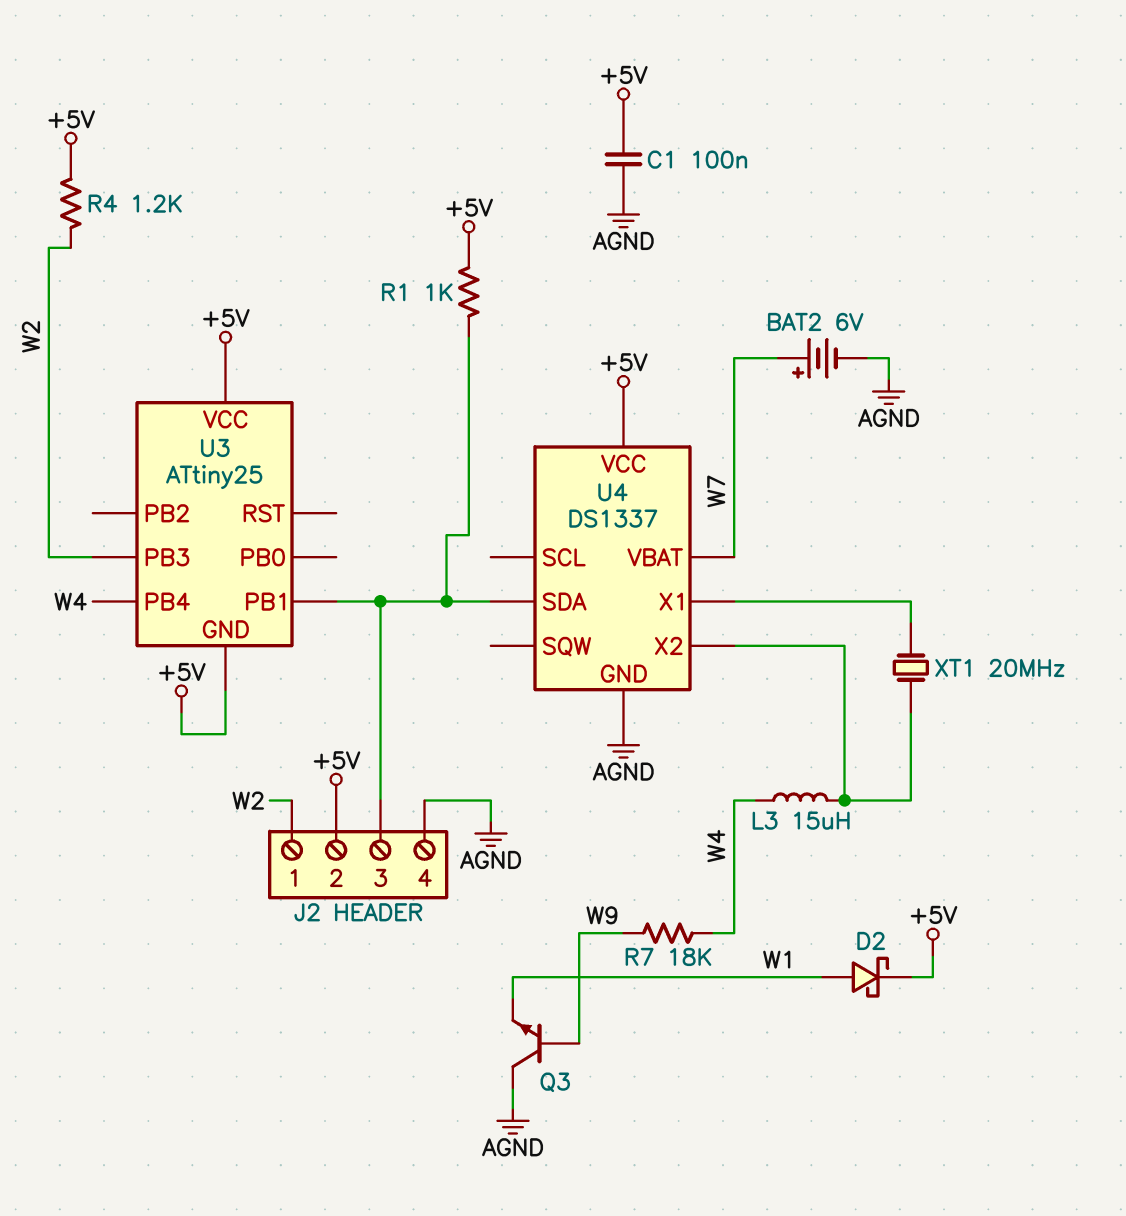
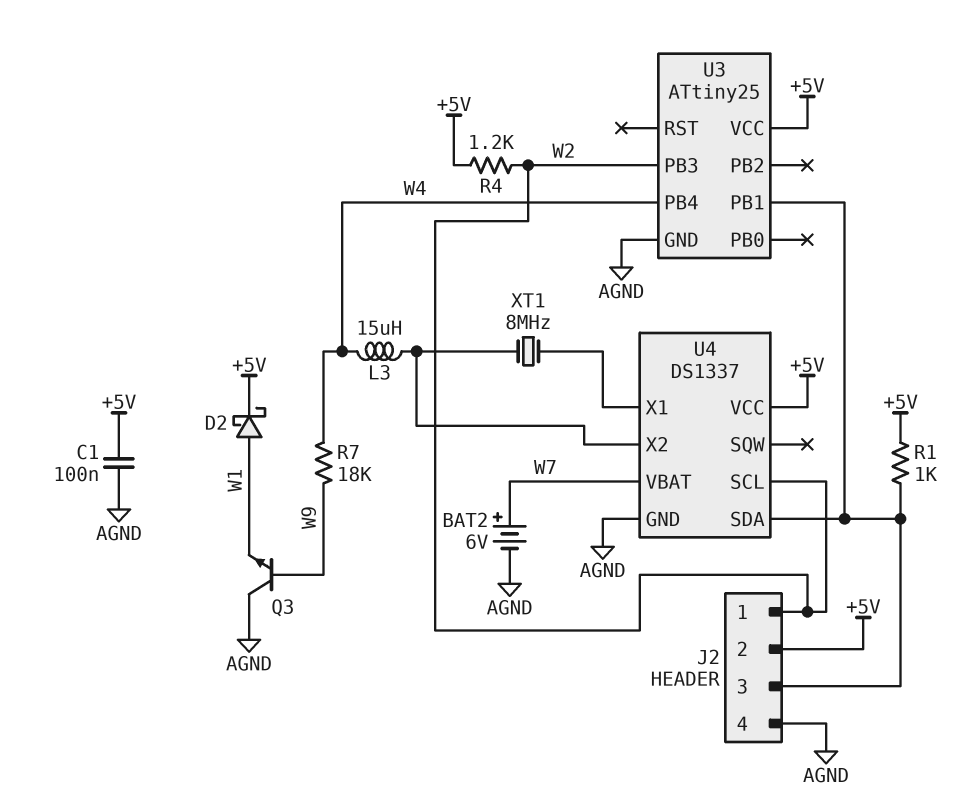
U3 pin GND: +5V -> AGND
U4 pin SCL: none -> W2
XT1: 20MHz (U4/X1, U4/X2) -> 8MHz (U4/X1, U4/X2)

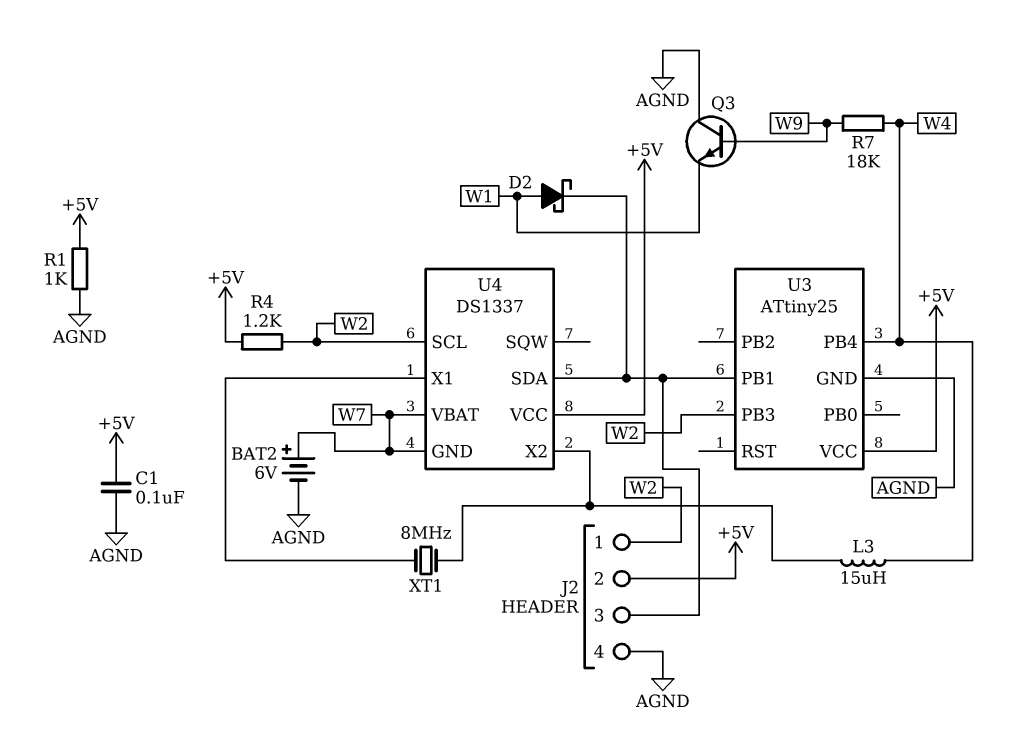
D2: schottky (A W1, K +5V) -> schottky (A W1, K J2/3)
R1: 1k (+5V, J2/3) -> 1k (+5V, AGND)
U4 pin GND: AGND -> W7

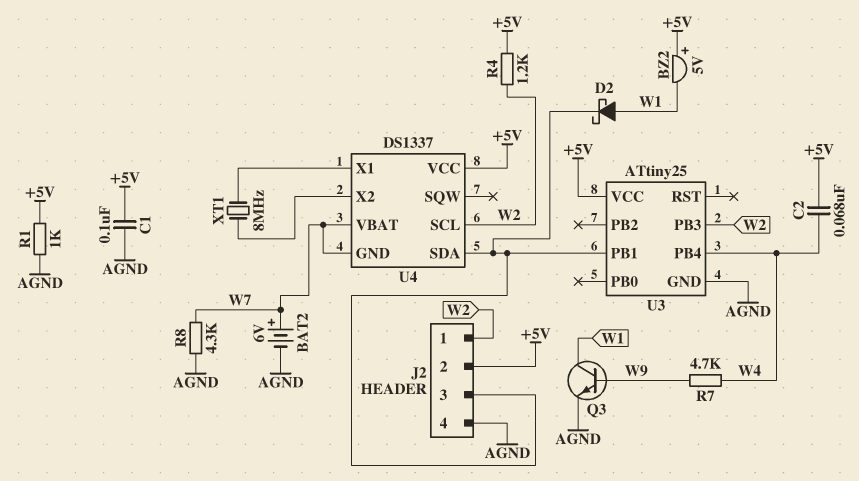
BZ2: none -> buzzer 5V (plus +5V, minus W1)
C2: none -> 68nF (+5V, W4)
L3: 15uH (U4/X2, W4) -> none
Q3: NPN (B W9, C AGND, E W1) -> NPN (B W9, C W1, E AGND)
R7: 18k (W4, W9) -> 4.7k (W4, W9)
R8: none -> 4.3k (AGND, W7)

